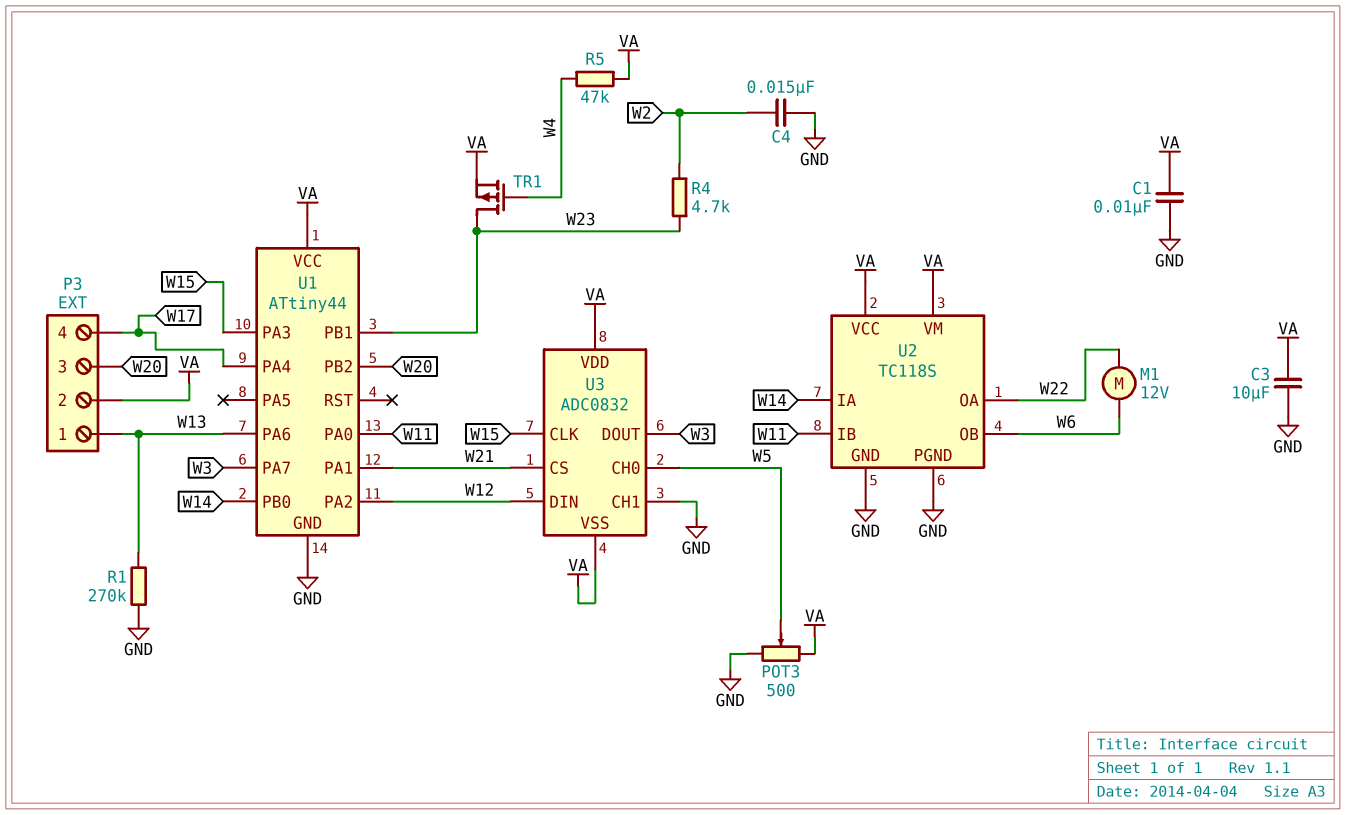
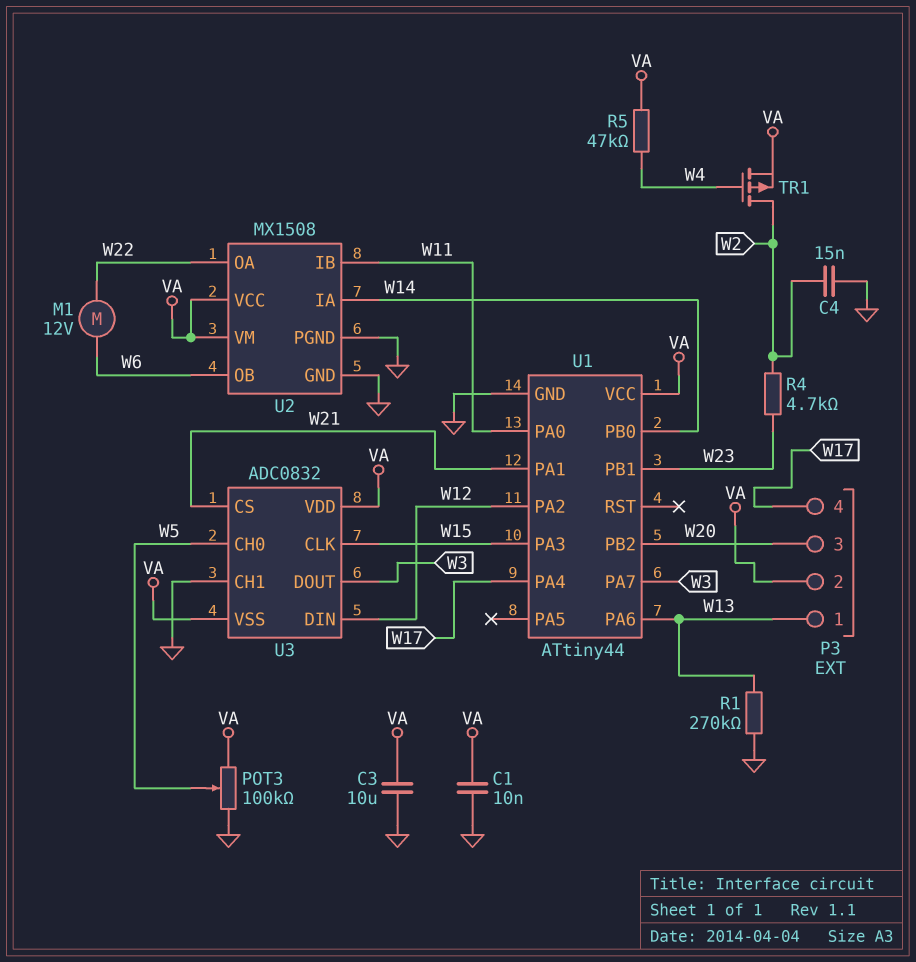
POT3: 500 (GND, VA, wiper W5) -> 100k (GND, VA, wiper W5)
TR1: PMOS (G W4, D W23, S VA) -> PMOS (G W4, D W2, S VA)
U2: TC118S -> MX1508

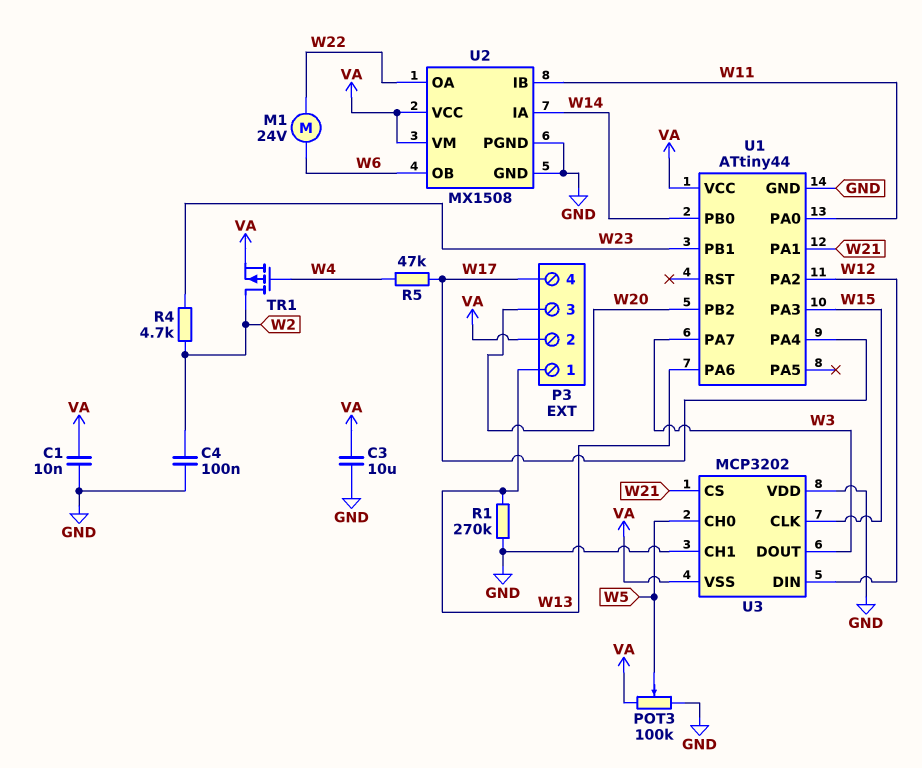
C4: 15nF (GND, W2) -> 100nF (GND, W2)
M1: motor 12V (W6, W22) -> motor 24V (W6, W22)
R5: 47k (VA, W4) -> 47k (W4, W17)
U3: ADC0832 -> MCP3202
U3 pin VDD: VA -> GND

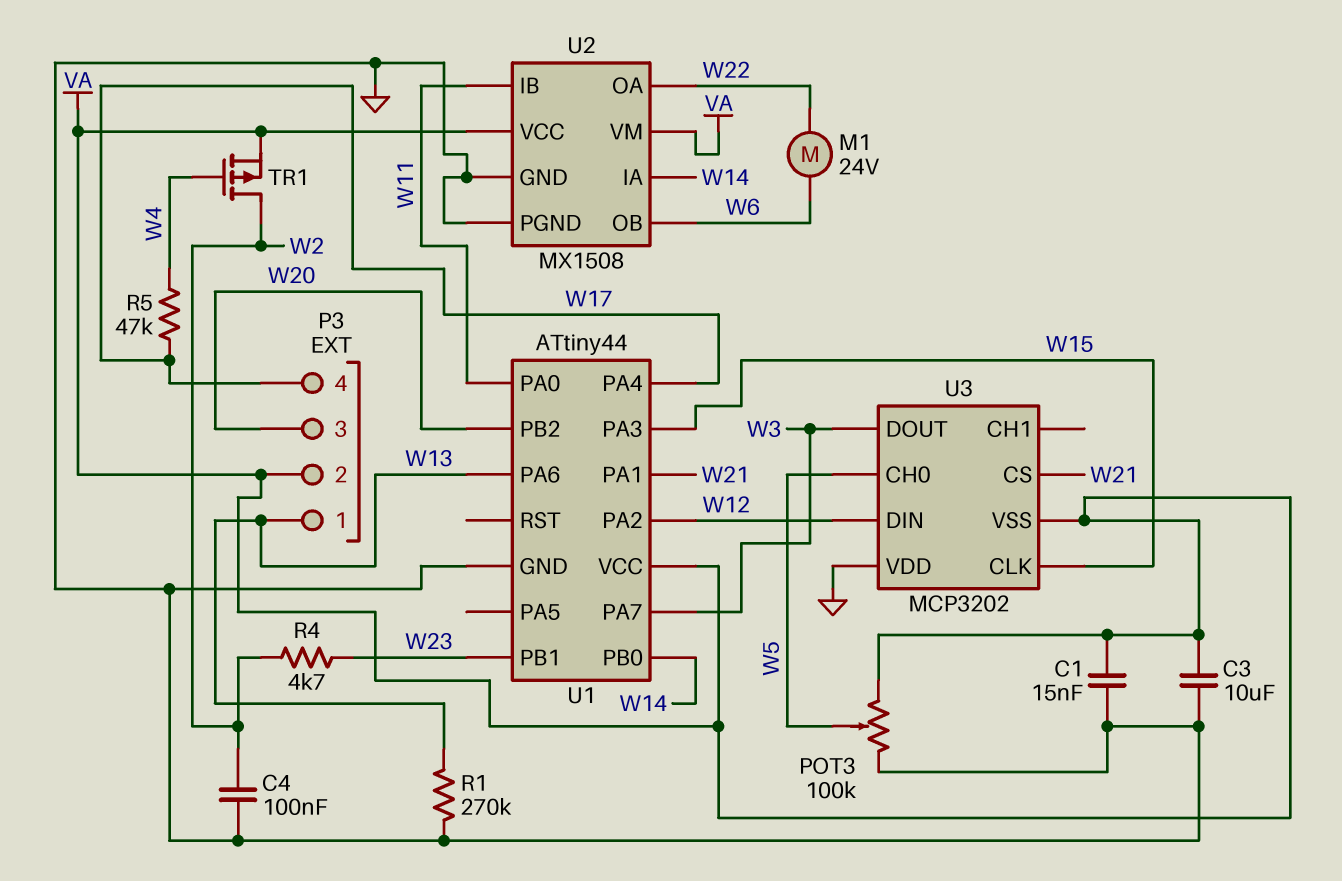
C1: 10nF (GND, VA) -> 15nF (GND, VA)
U3 pin CH1: GND -> none

